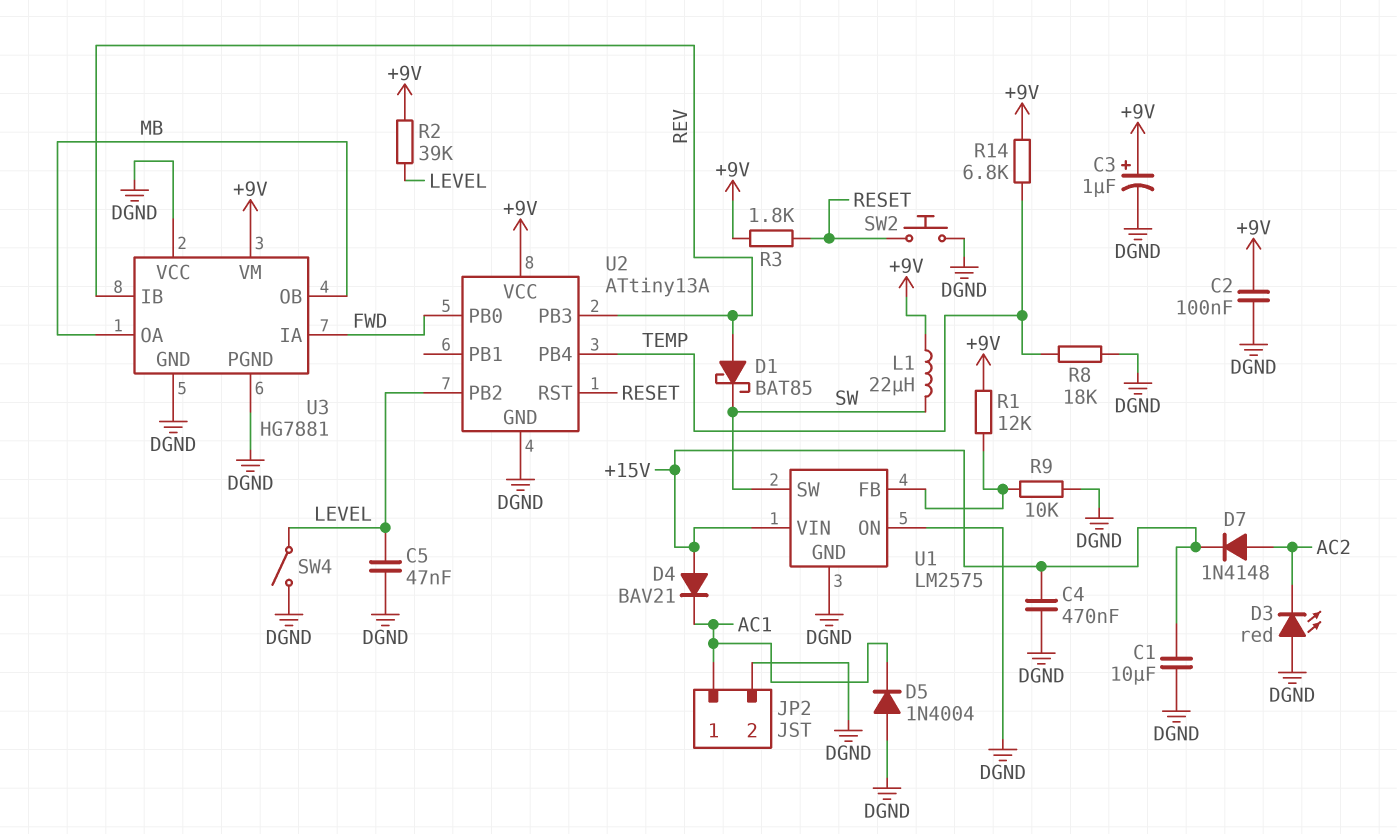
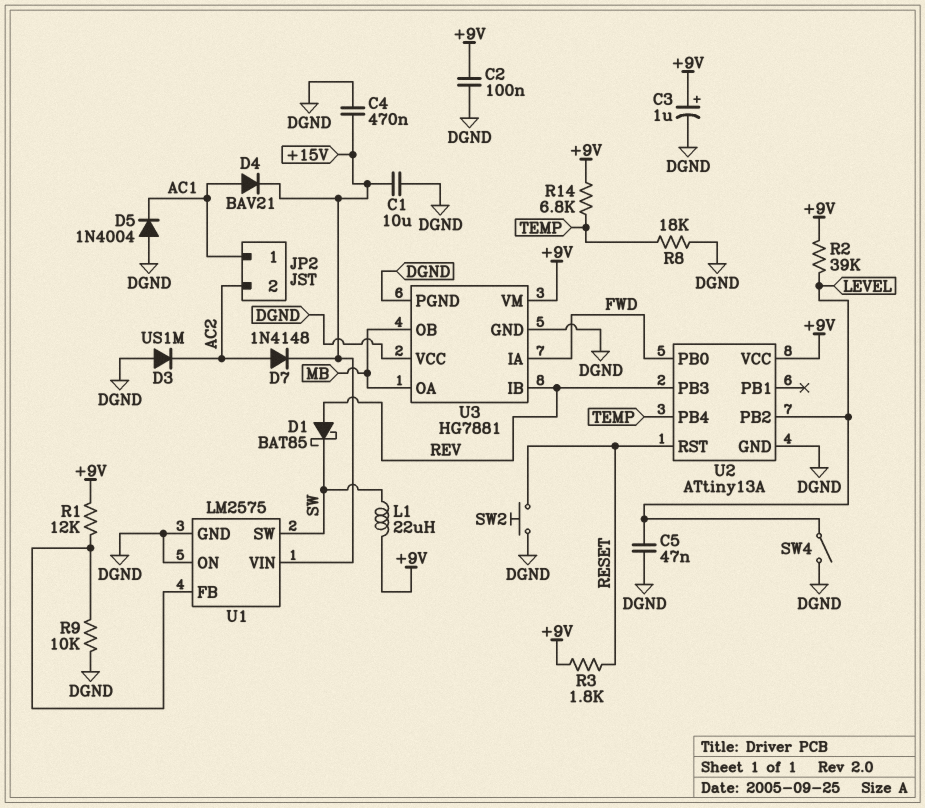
D3: LED red (A DGND, K AC2) -> diode US1M (A DGND, K AC2)
D4: diode BAV21 (A +15V, K AC1) -> diode BAV21 (A AC1, K +15V)
JP2 pin 2: DGND -> AC2

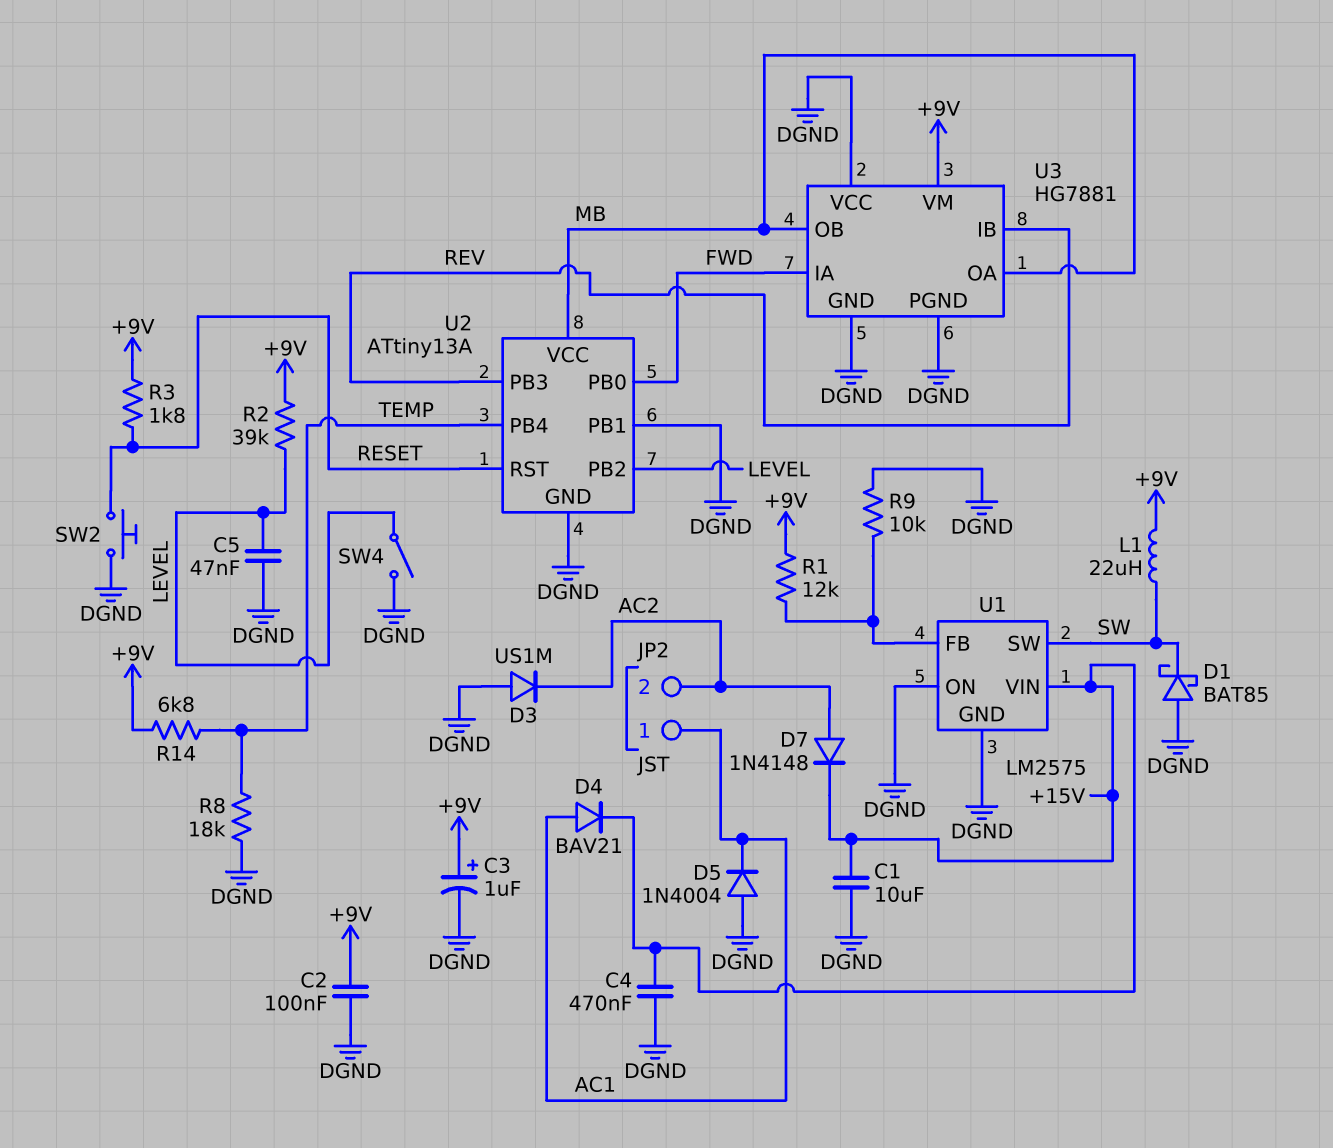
D1: schottky BAT85 (A REV, K SW) -> schottky BAT85 (A DGND, K SW)
U2 pin PB1: none -> DGND
U2 pin VCC: +9V -> MB

